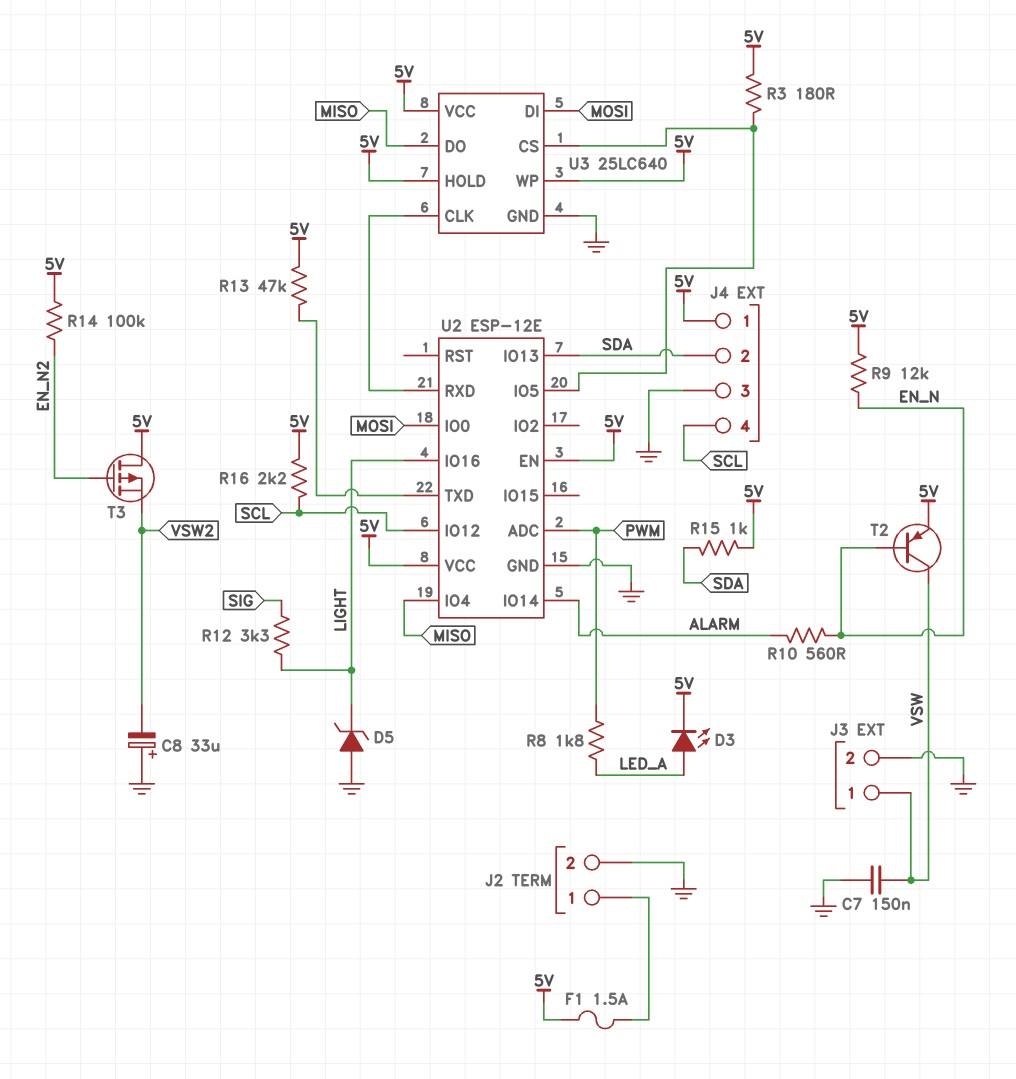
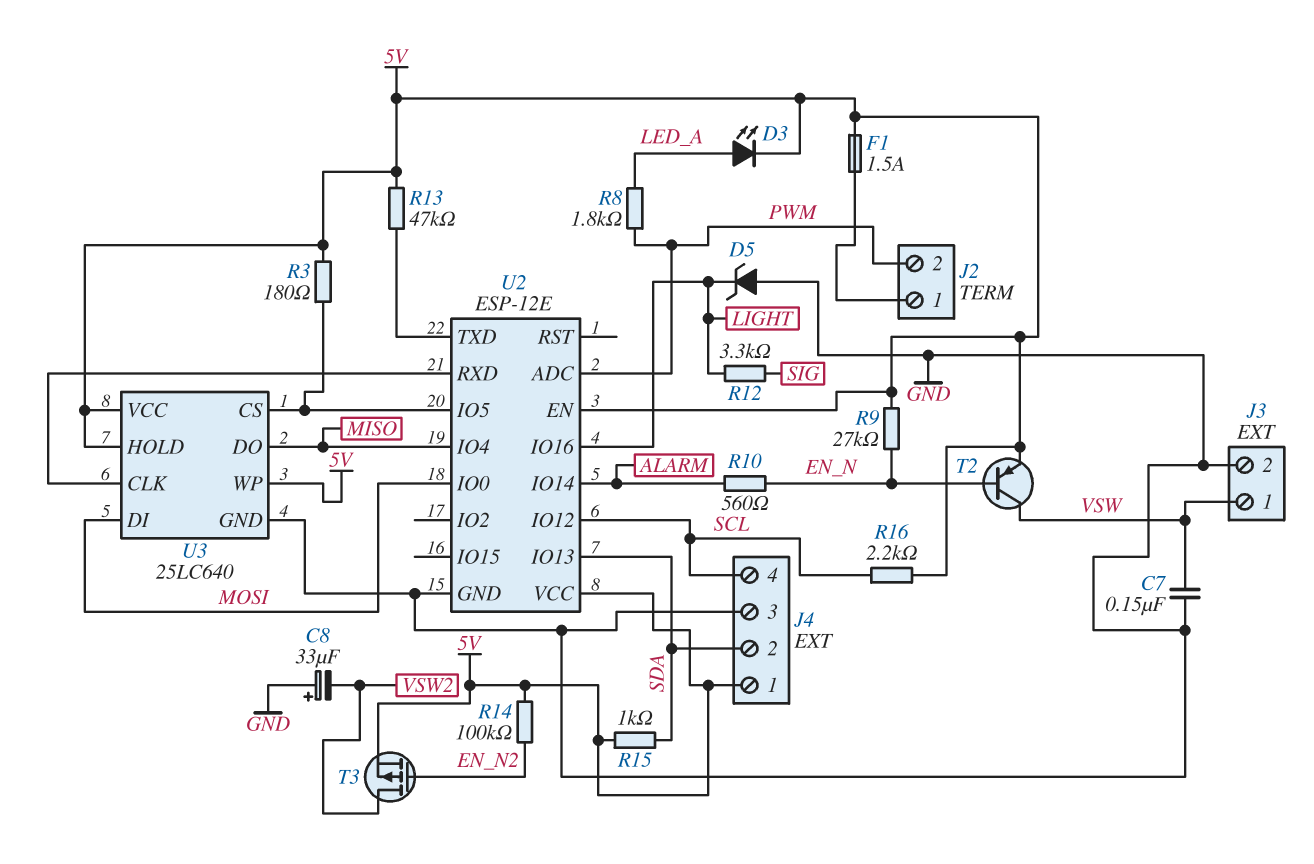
J2 pin 2: GND -> PWM
R9: 12k (5V, EN_N) -> 27k (5V, EN_N)
T3: PMOS (G EN_N2, D 5V, S VSW2) -> PMOS (G EN_N2, D VSW2, S 5V)

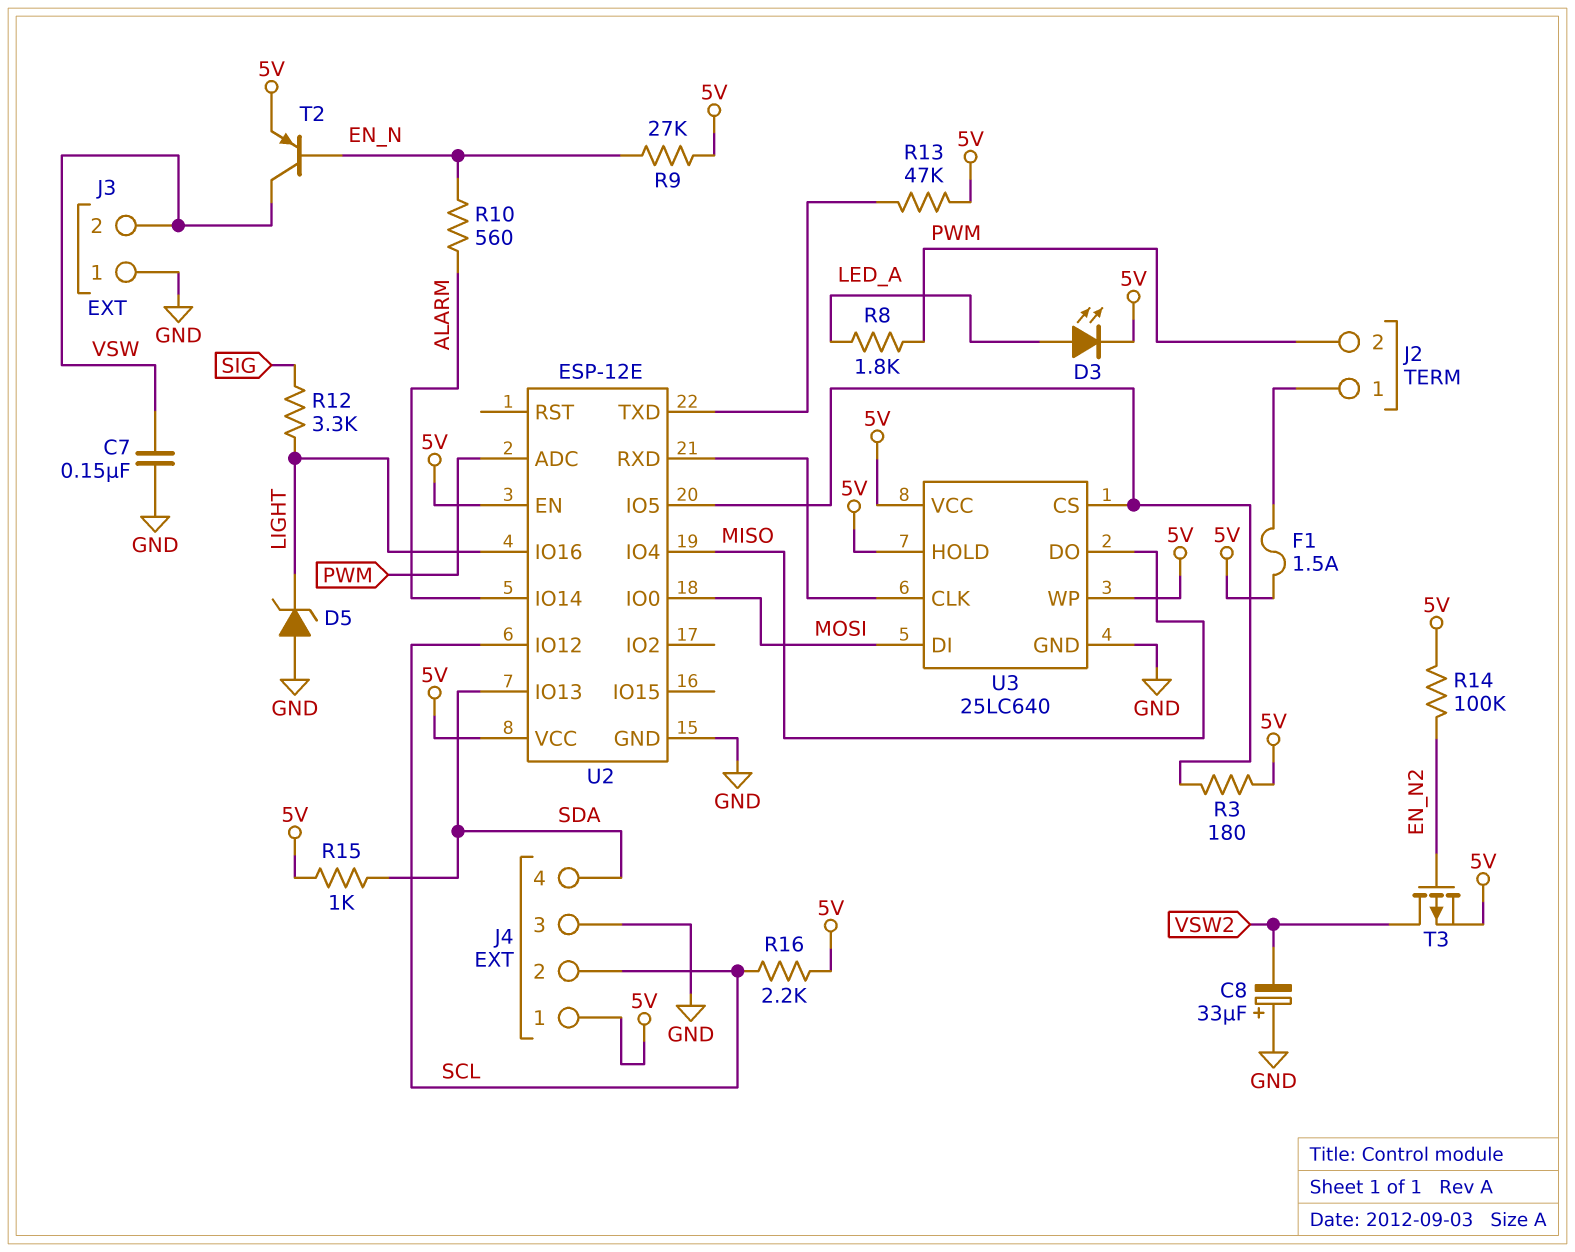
J3 pin 1: VSW -> GND
J3 pin 2: GND -> VSW
J4 pin 2: SDA -> SCL
J4 pin 4: SCL -> SDA

